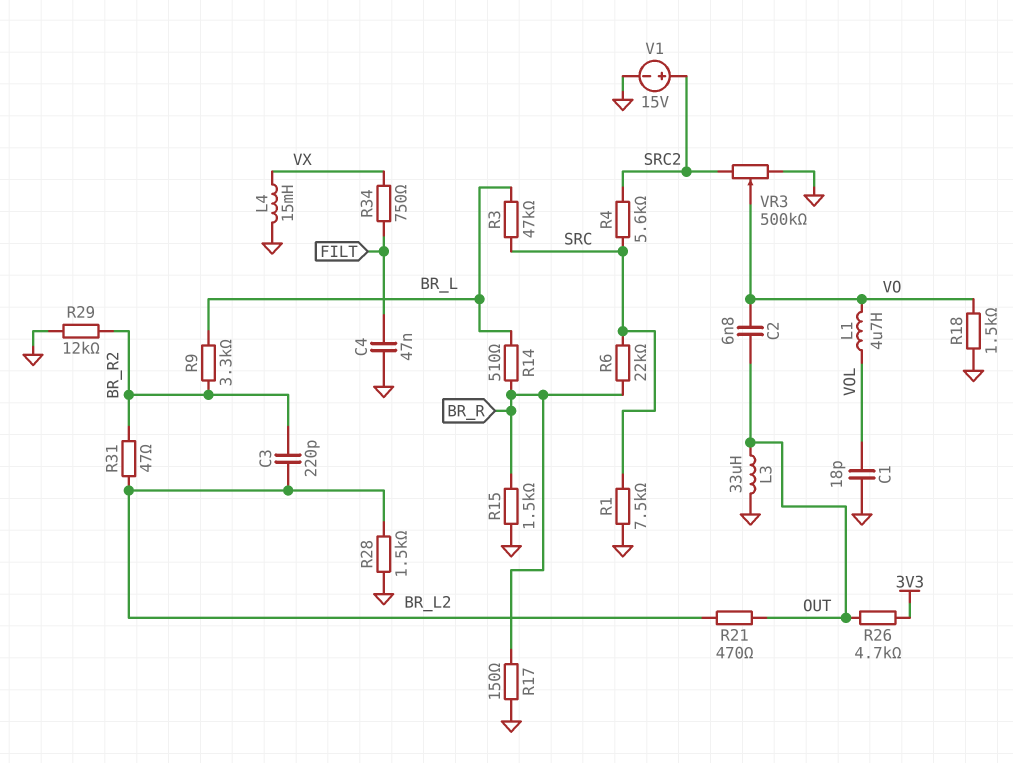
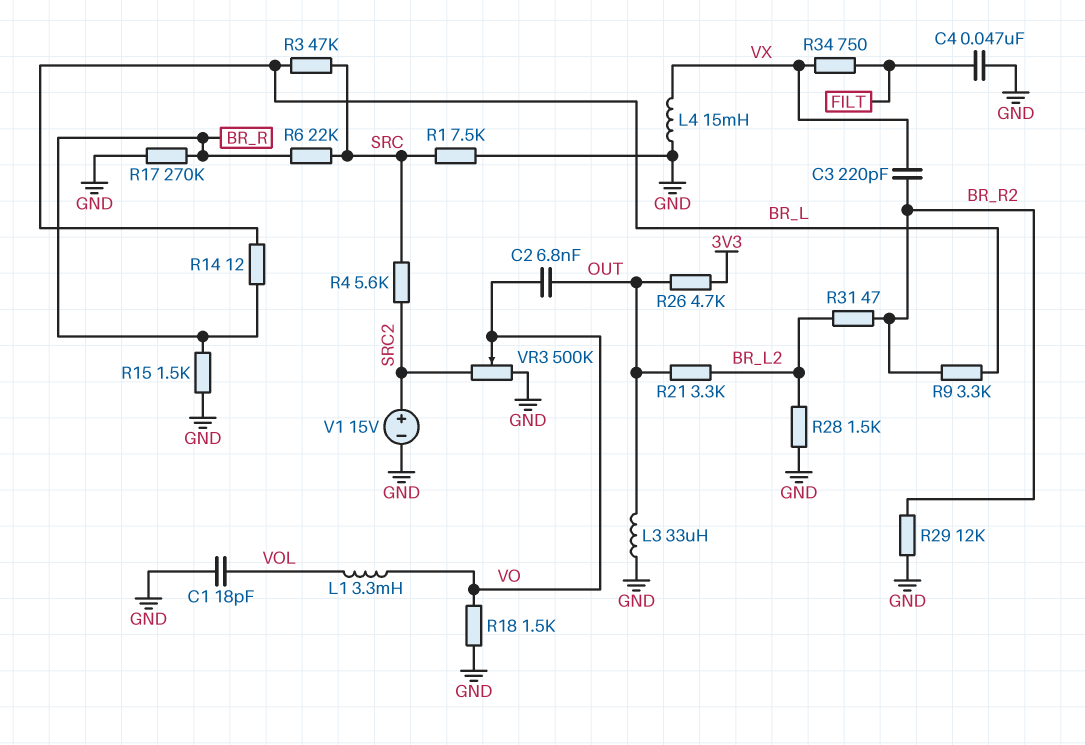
C3: 220pF (BR_L2, BR_R2) -> 220pF (BR_R2, VX)
L1: 4.7uH (VO, VOL) -> 3.3mH (VO, VOL)
R14: 510 (BR_L, BR_R) -> 12 (BR_L, BR_R)
R17: 150 (BR_R, GND) -> 270k (BR_R, GND)
R21: 470 (BR_L2, OUT) -> 3.3k (BR_L2, OUT)

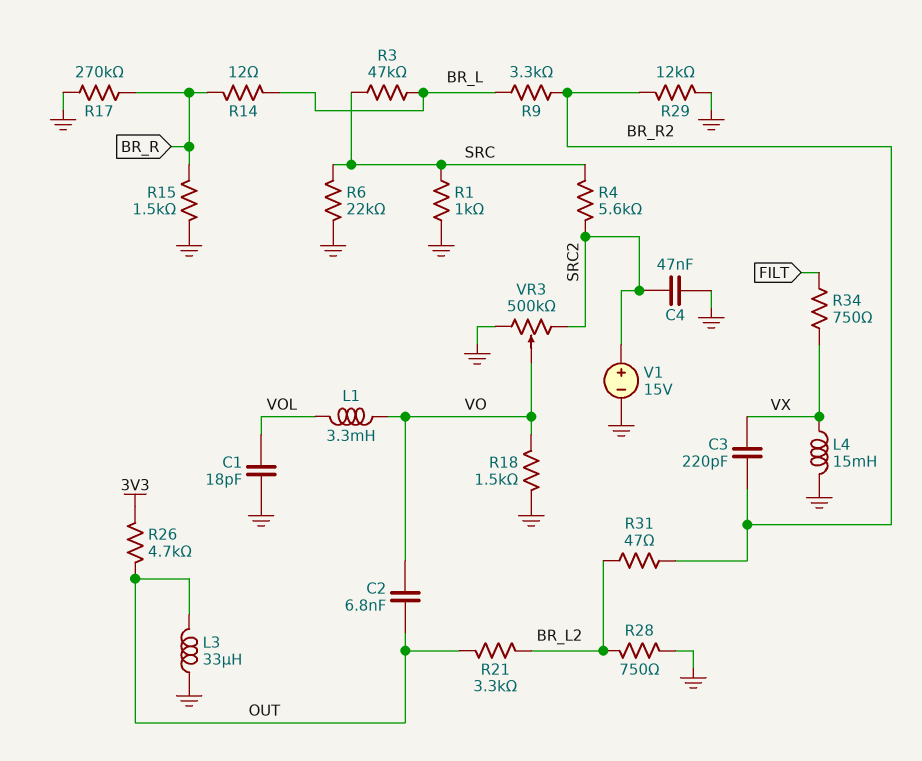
C4: 47nF (FILT, GND) -> 47nF (GND, SRC2)
R1: 7.5k (GND, SRC) -> 1k (GND, SRC)
R6: 22k (BR_R, SRC) -> 22k (GND, SRC)
R28: 1.5k (BR_L2, GND) -> 750 (BR_L2, GND)

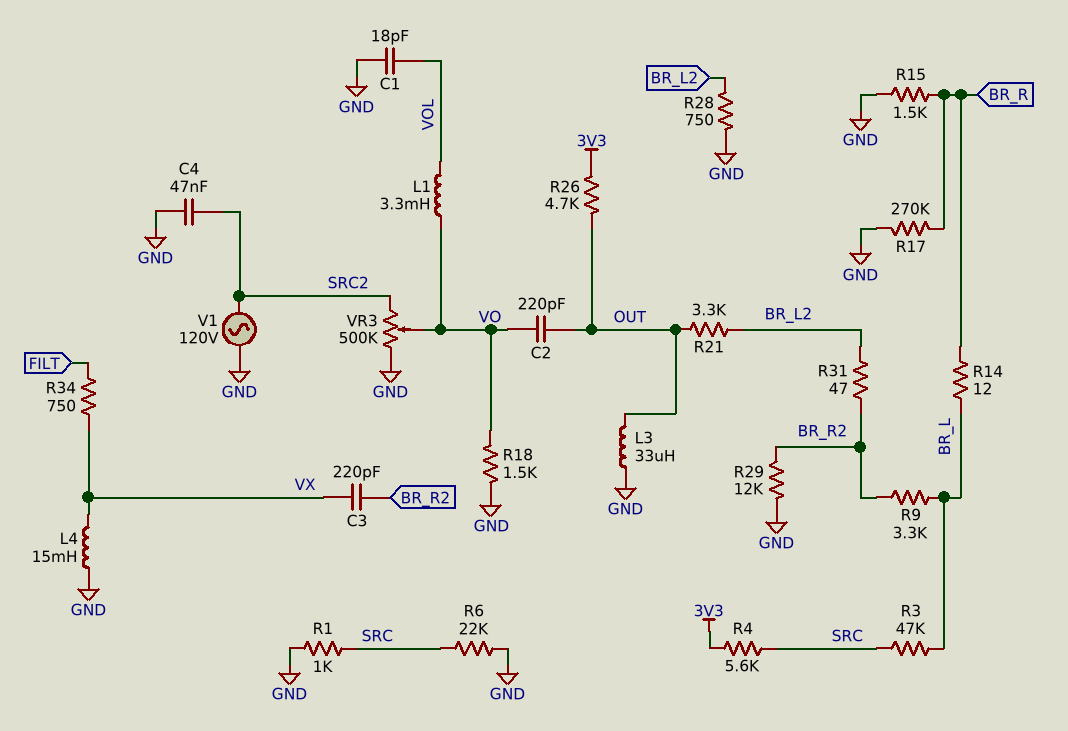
C2: 6.8nF (OUT, VO) -> 220pF (OUT, VO)
R4: 5.6k (SRC, SRC2) -> 5.6k (3V3, SRC)
V1: 15V (plus SRC2, minus GND) -> AC 120V (GND, SRC2)

